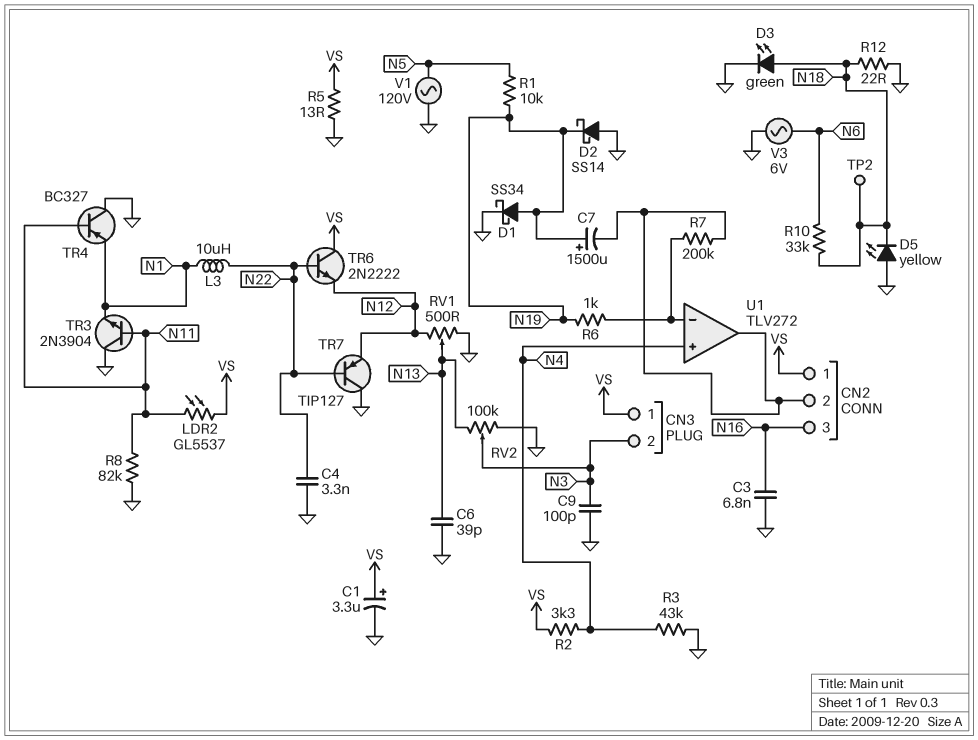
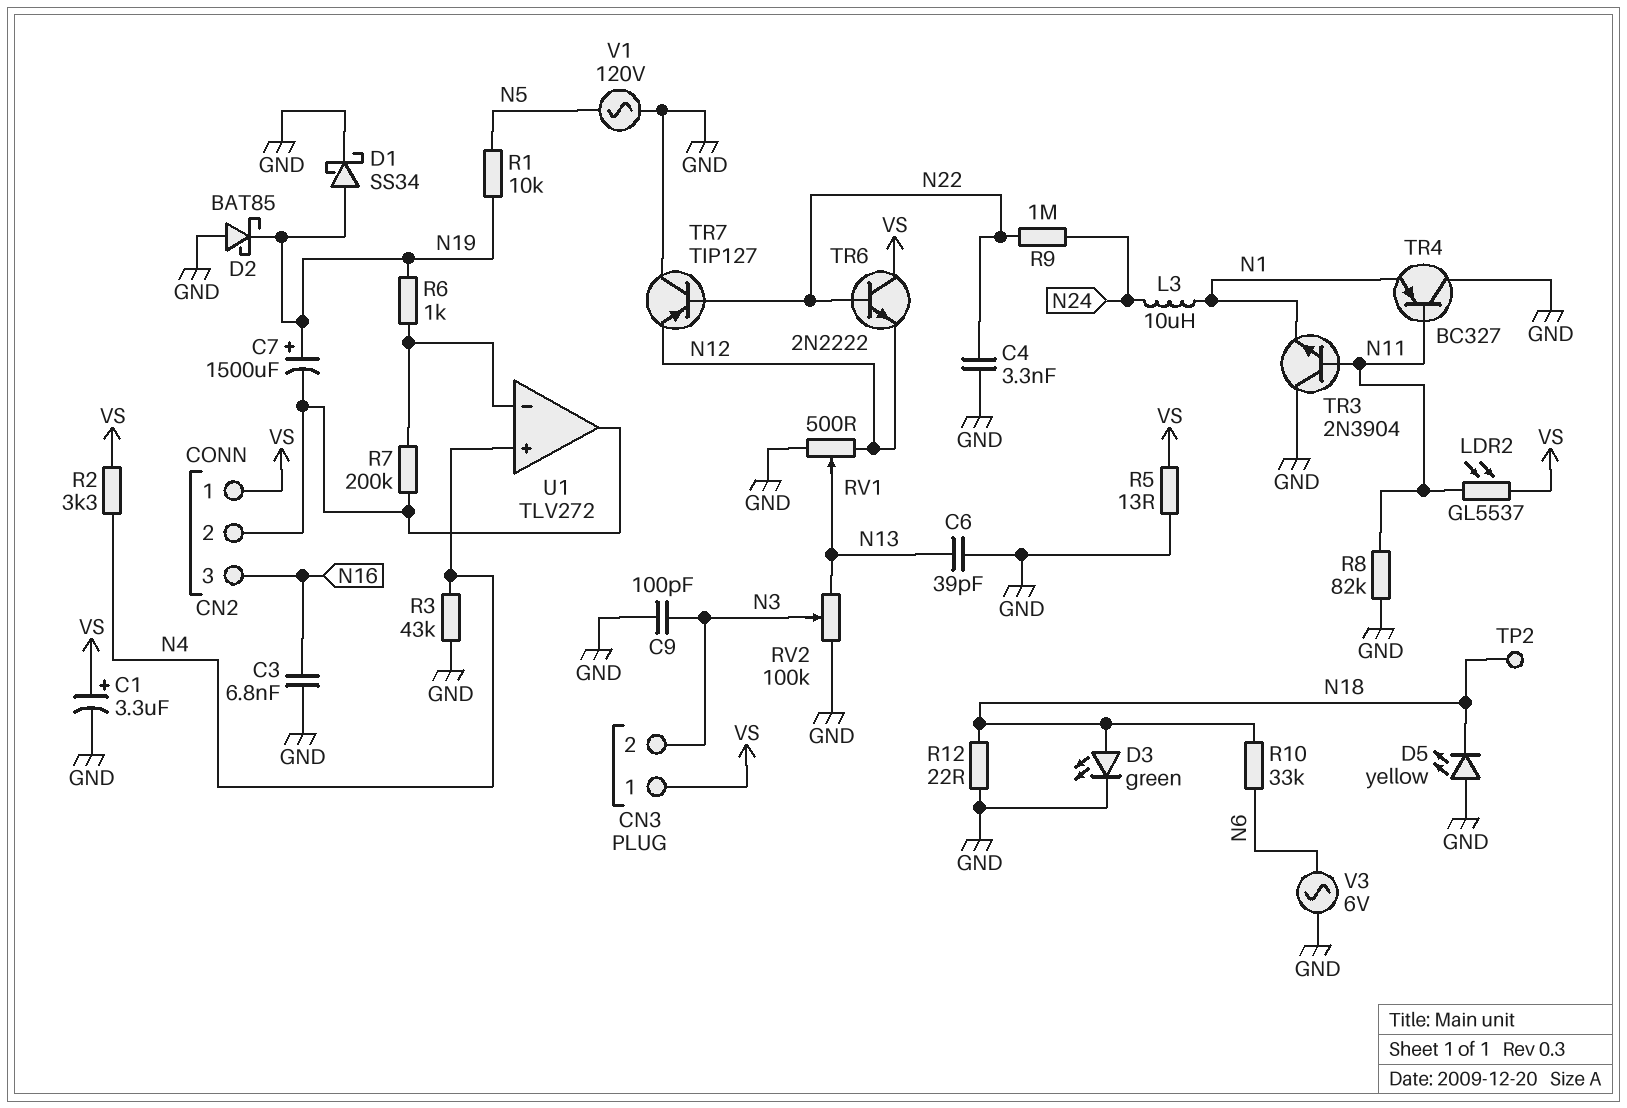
D2: schottky SS14 (A GND, K N19) -> schottky BAT85 (A GND, K N19)
L3: 10uH (N1, N22) -> 10uH (N1, N24)
R9: none -> 1M (N22, N24)

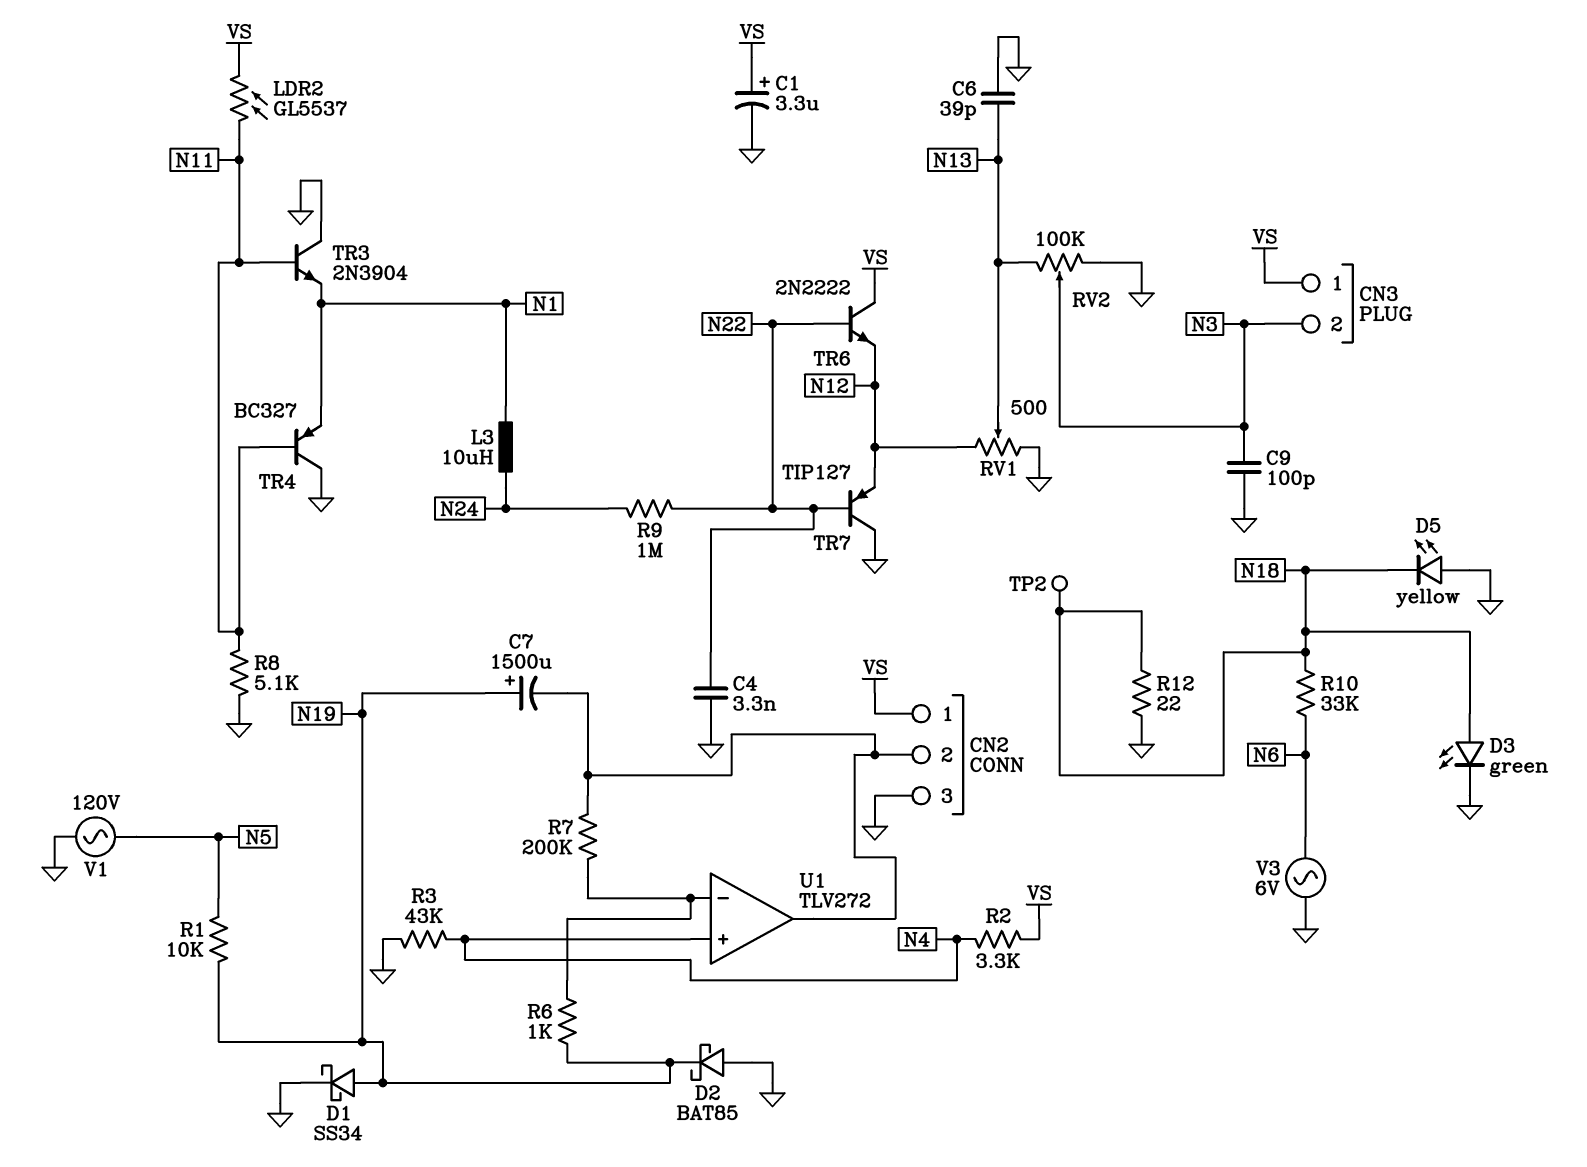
C3: 6.8nF (GND, N16) -> none
CN2 pin 3: N16 -> GND
R5: 13 (GND, VS) -> none
R8: 82k (GND, N11) -> 5.1k (GND, N11)

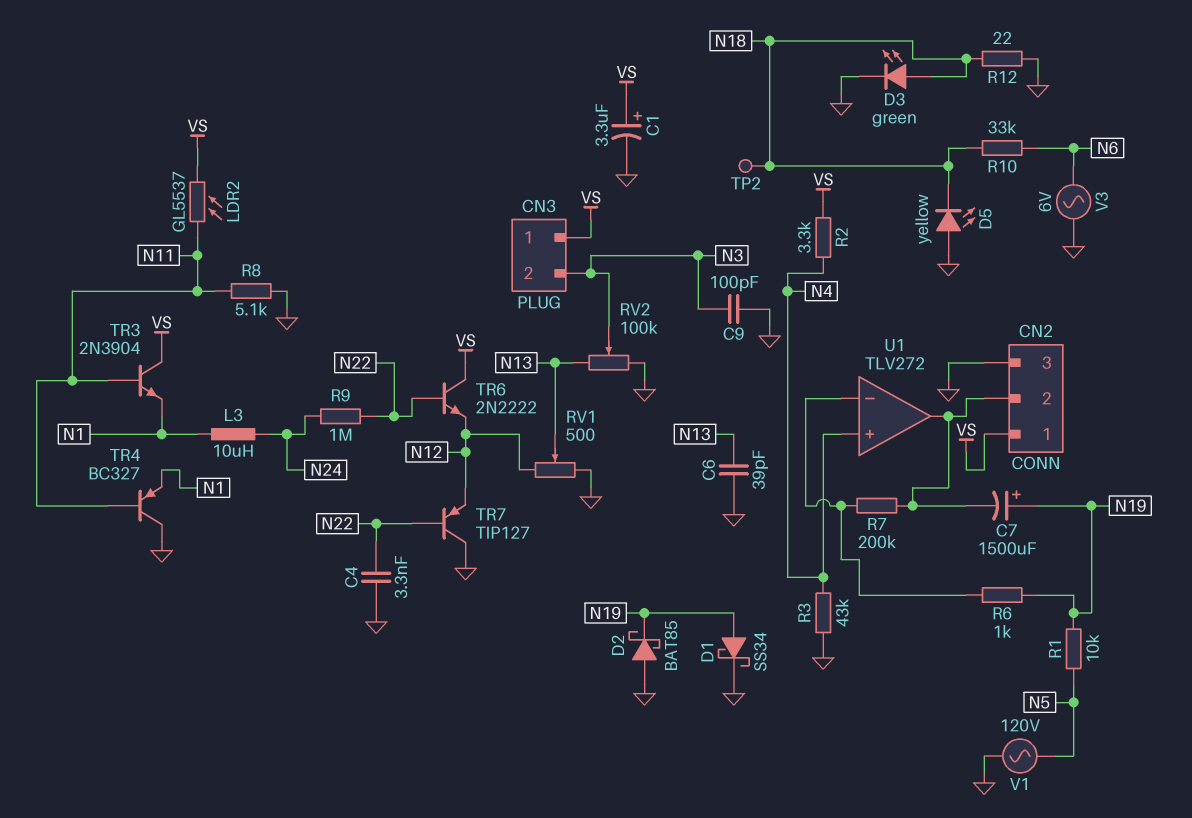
TR3: NPN 2N3904 (B N11, C GND, E N1) -> NPN 2N3904 (B N11, C VS, E N1)

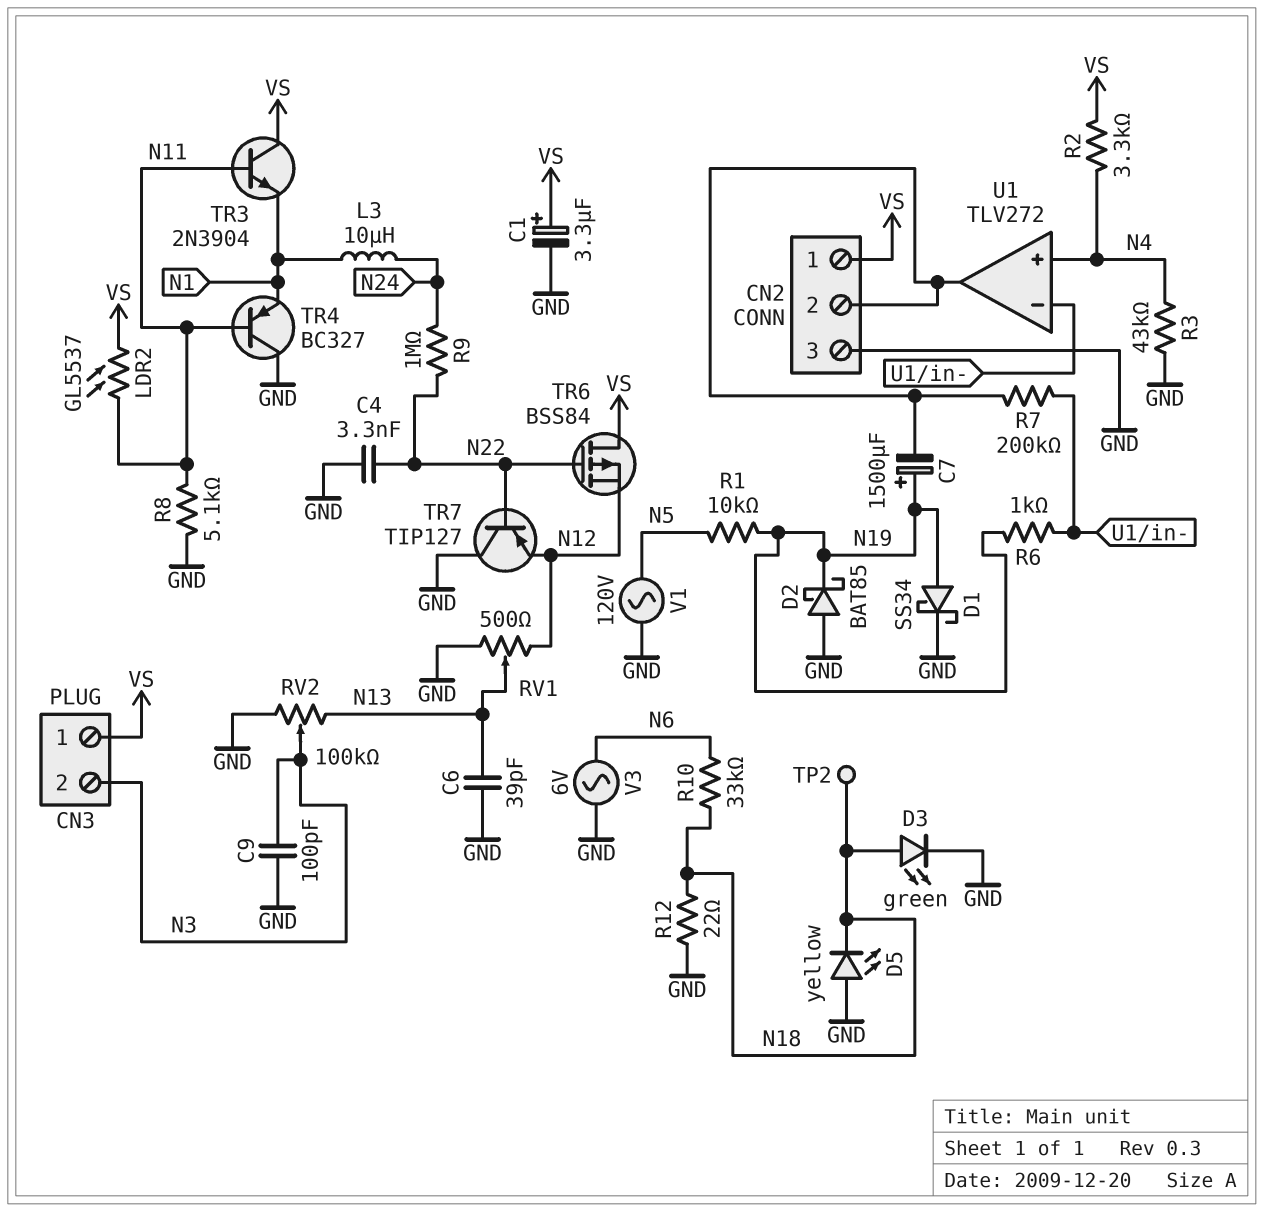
TR6: NPN 2N2222 (B N22, C VS, E N12) -> PMOS BSS84 (G N22, D VS, S N12)

